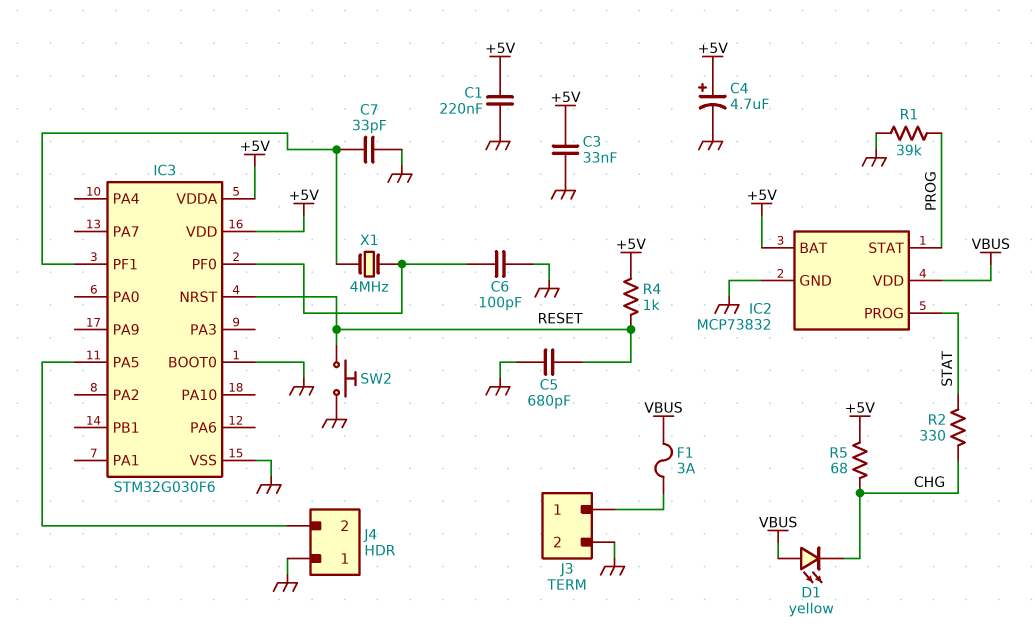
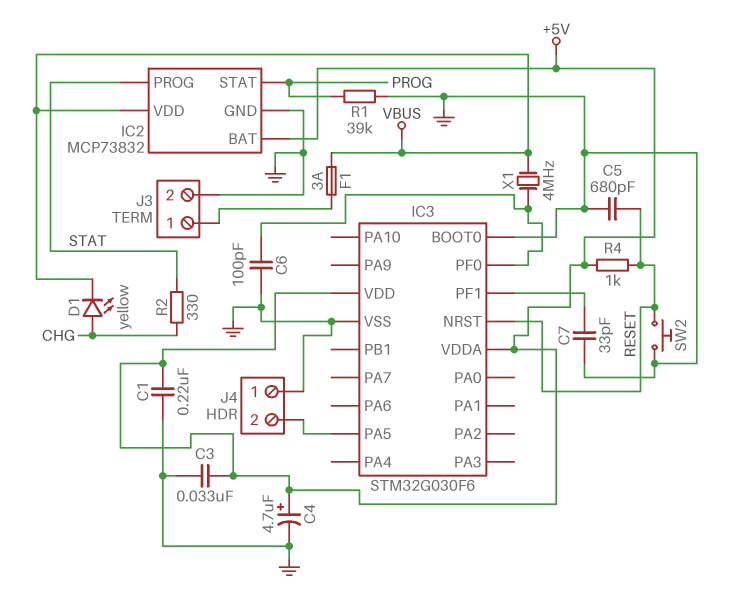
D1: LED yellow (A VBUS, K CHG) -> LED yellow (A CHG, K VBUS)
R5: 68 (+5V, CHG) -> none
X1: 4MHz (IC3/PF0, IC3/PF1) -> 4MHz (IC3/PF0, VBUS)

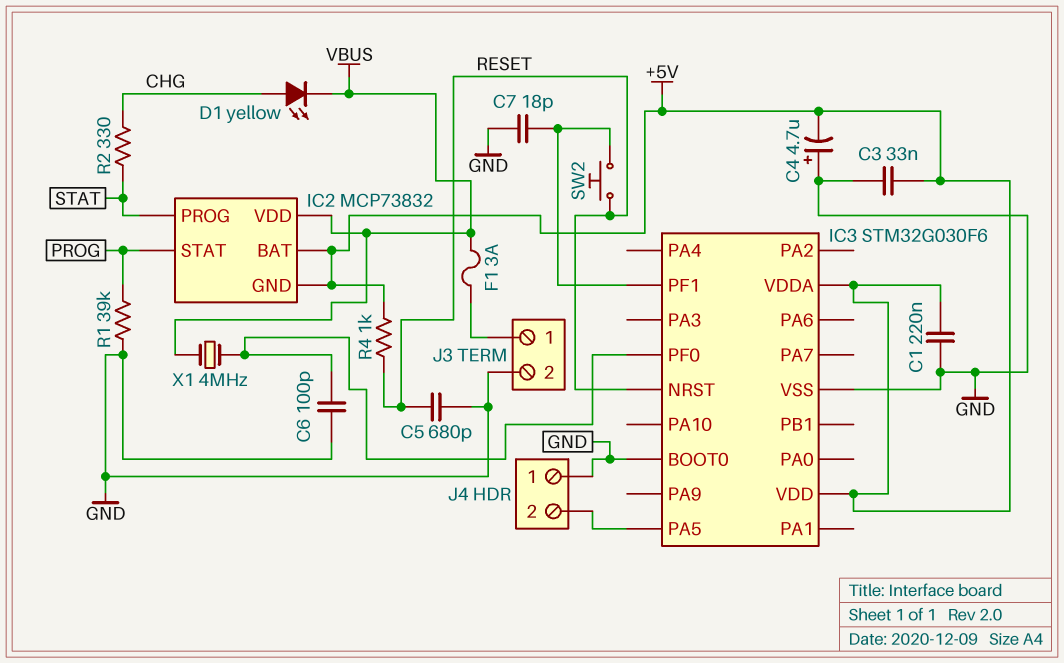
C4: 4.7uF (plus +5V, minus GND) -> 4.7uF (plus GND, minus +5V)
C7: 33pF (GND, IC3/PF1) -> 18pF (GND, IC3/PF1)
IC2 pin GND: GND -> +5V
SW2: button (GND, RESET) -> button (IC3/PF1, RESET)

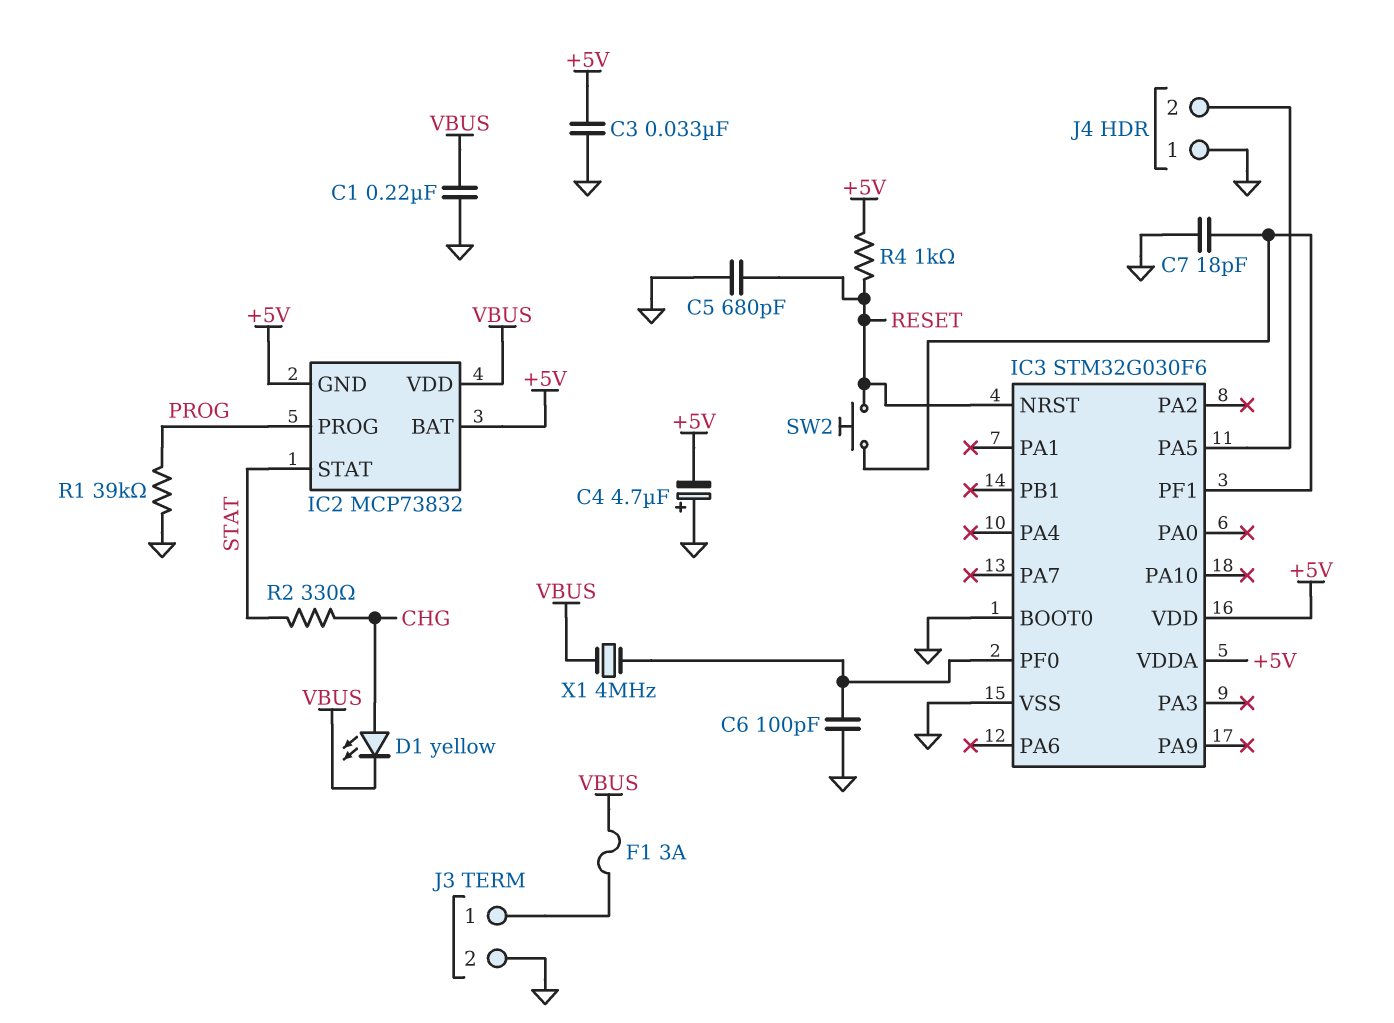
C1: 220nF (+5V, GND) -> 220nF (GND, VBUS)
IC2 pin PROG: STAT -> PROG
IC2 pin STAT: PROG -> STAT

